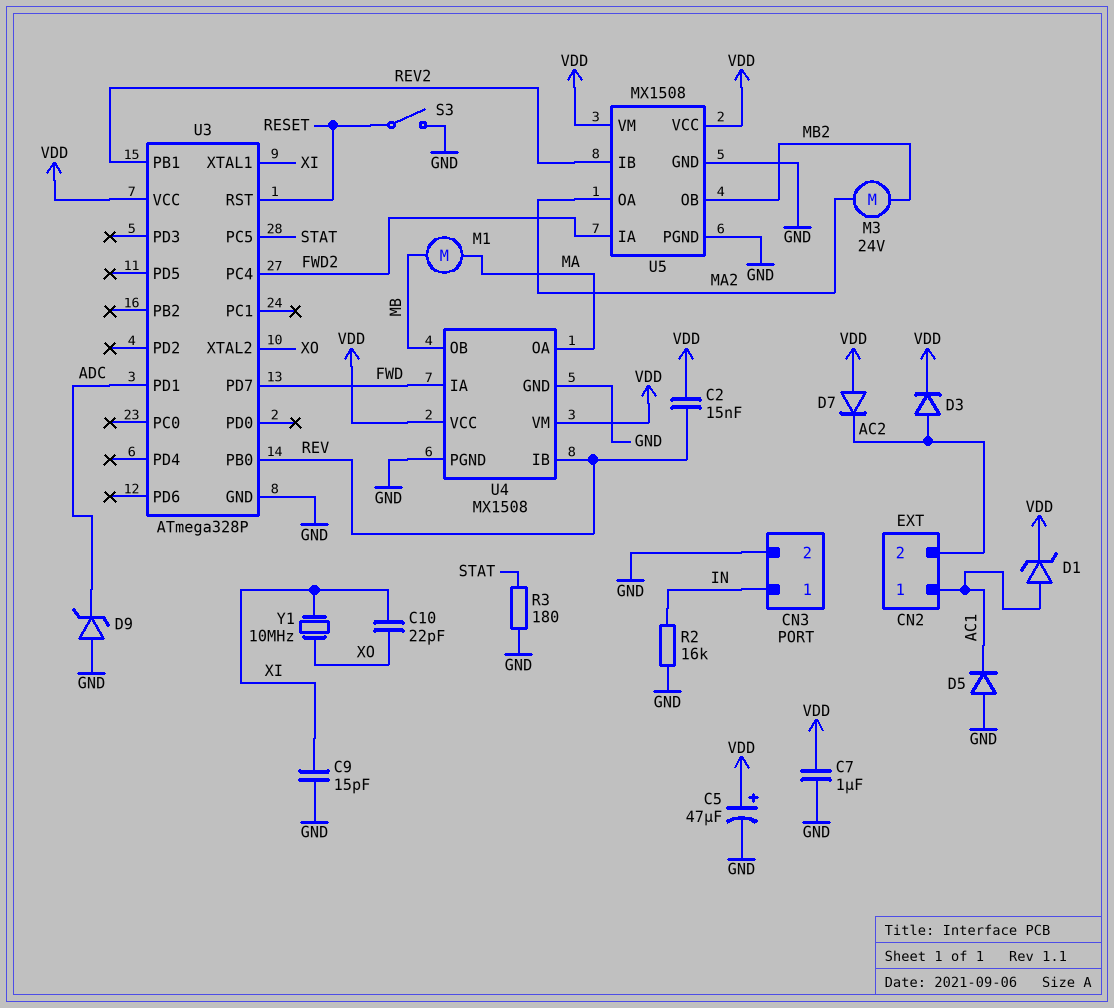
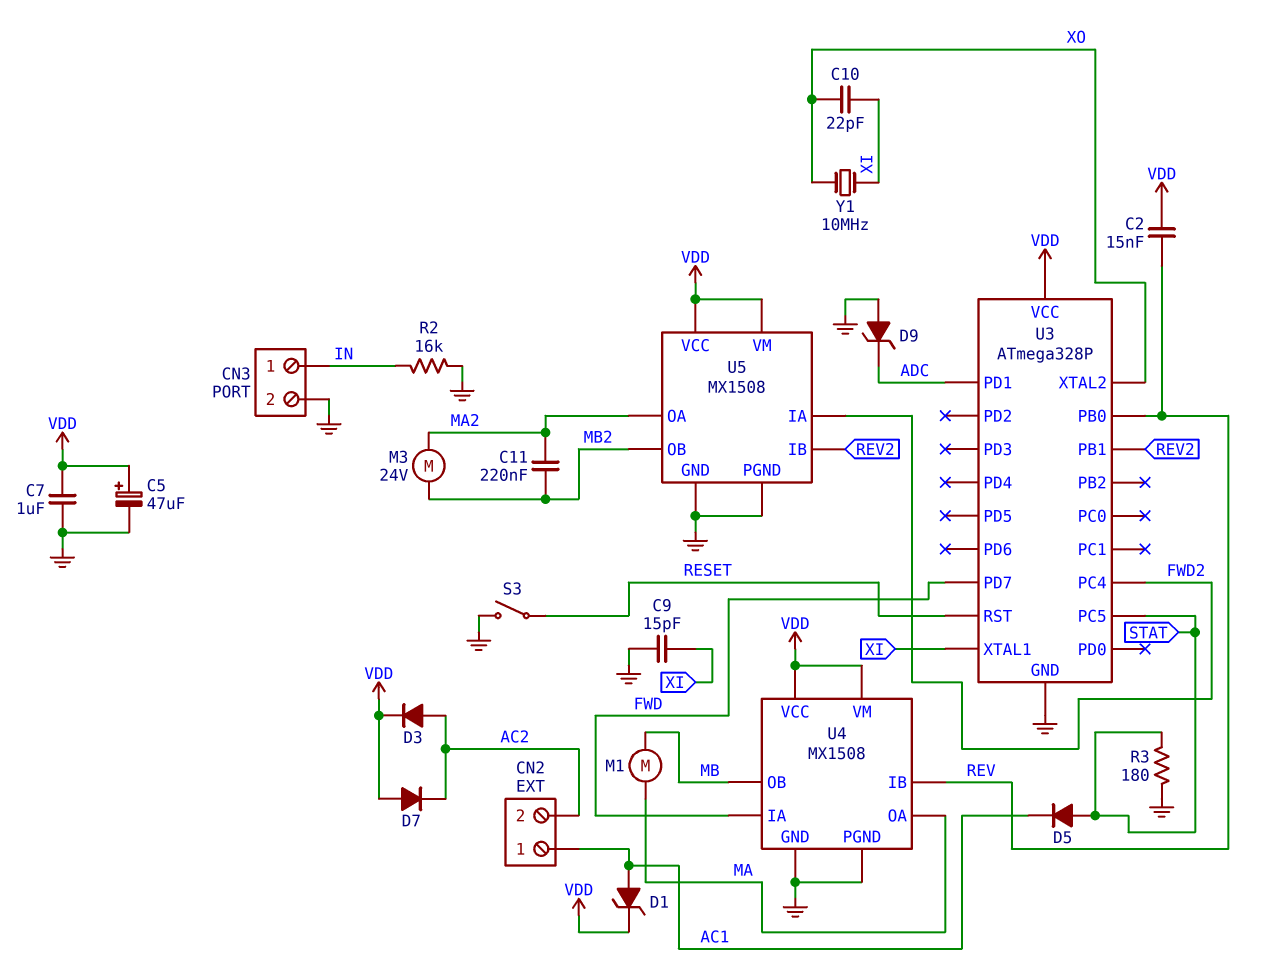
C11: none -> 220nF (MA2, MB2)
D5: diode (A GND, K AC1) -> diode (A STAT, K AC1)

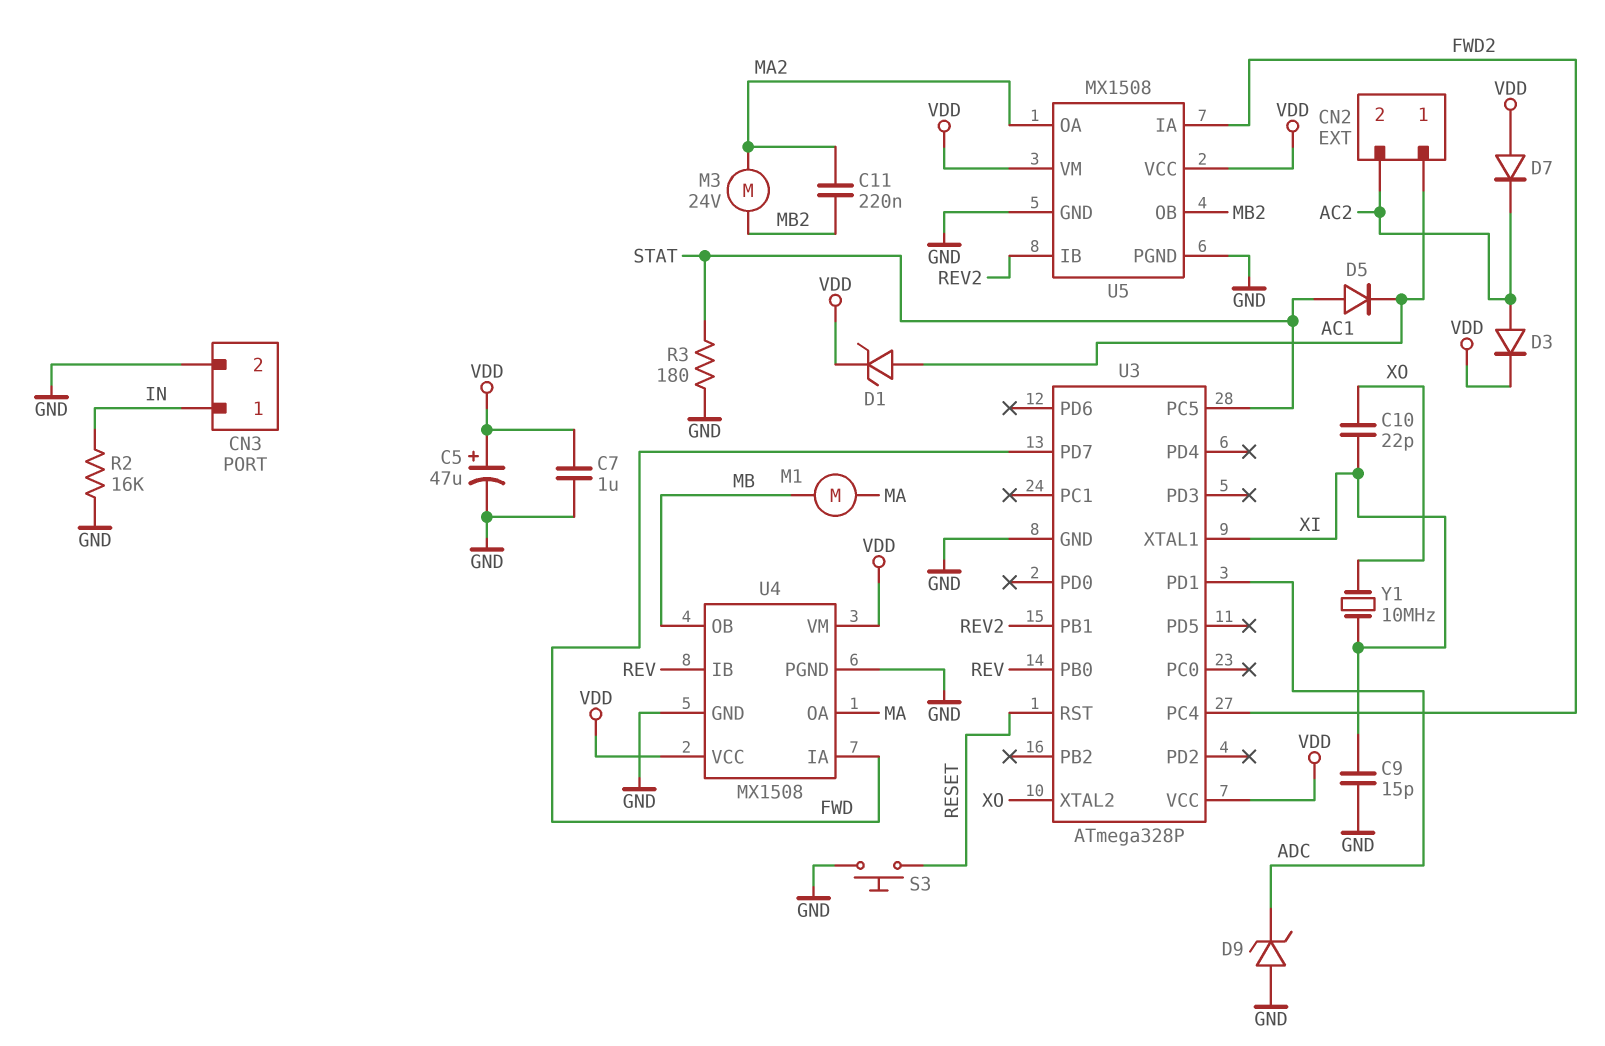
C2: 15nF (REV, VDD) -> none
S3: switch (GND, RESET) -> button (GND, RESET)

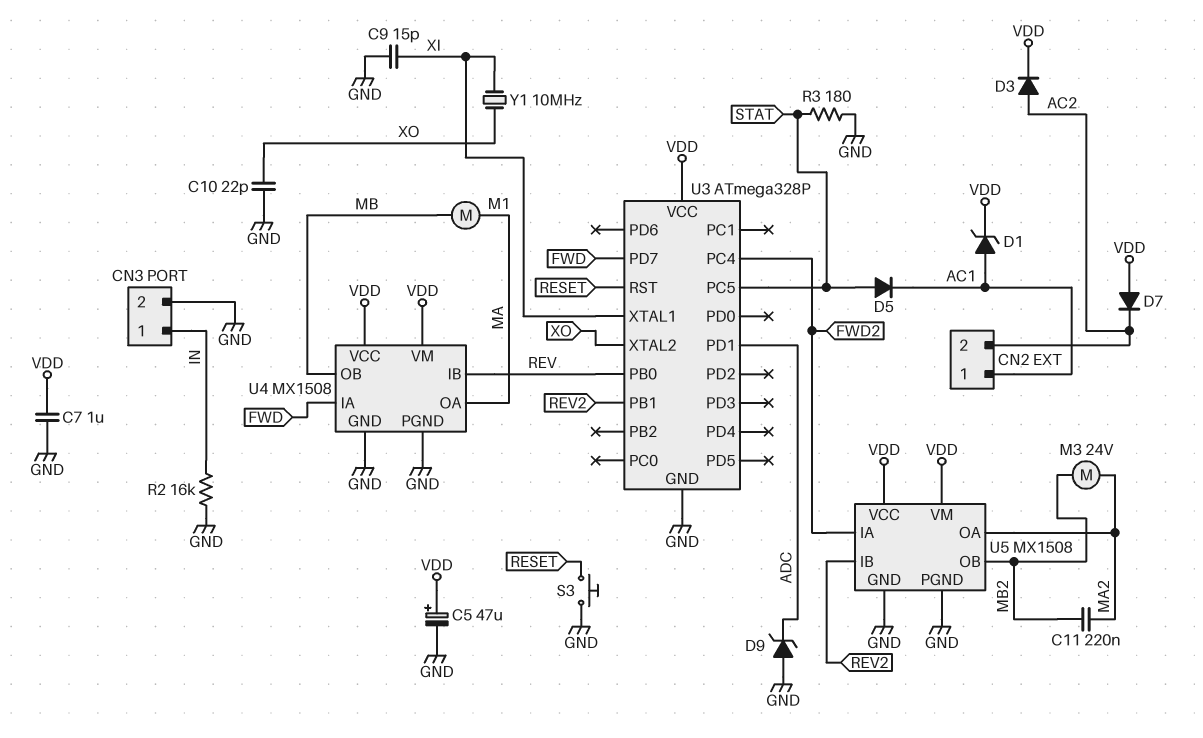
C10: 22pF (XI, XO) -> 22pF (GND, XO)

